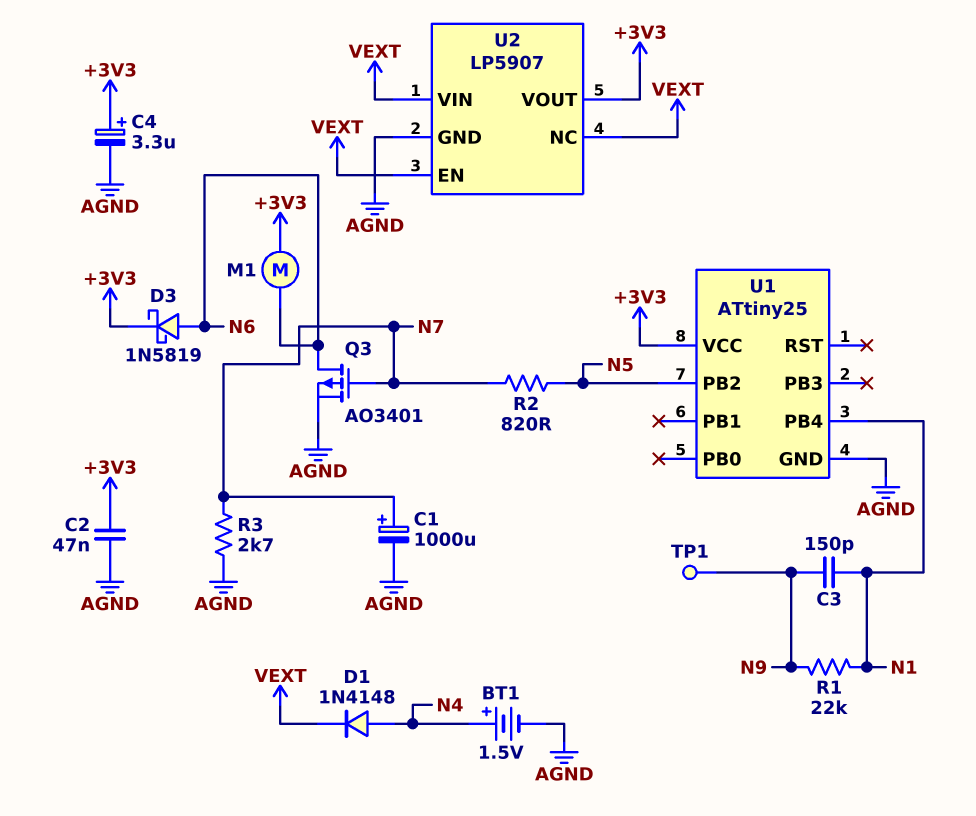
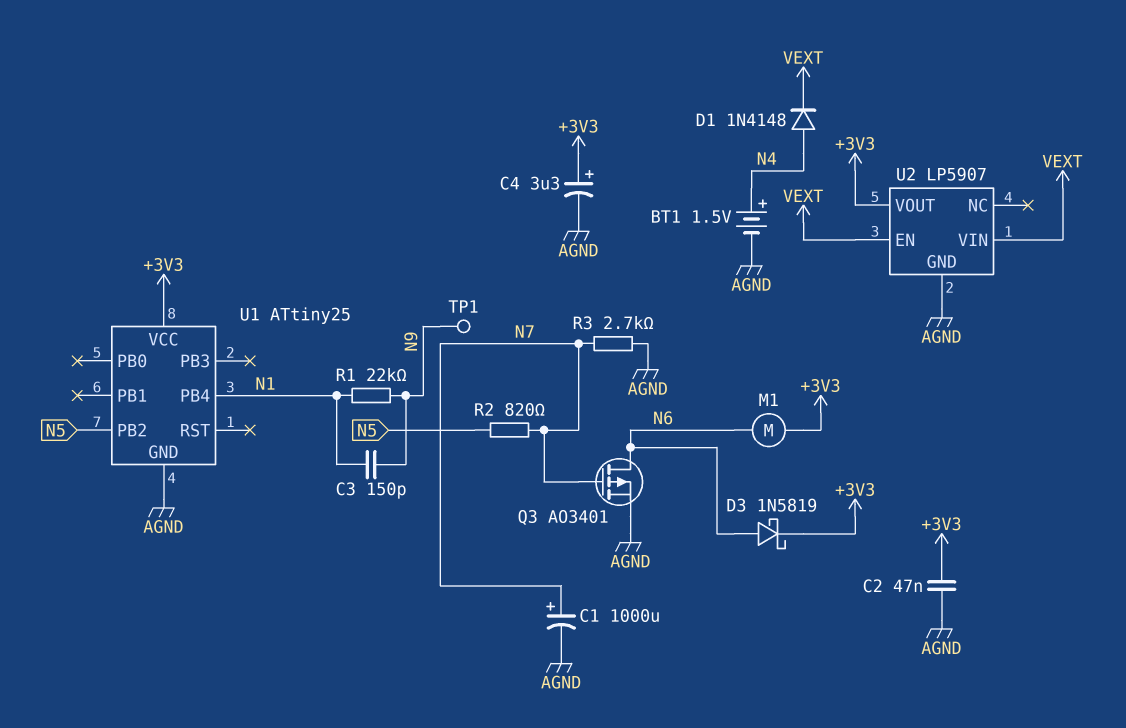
U2 pin NC: VEXT -> none

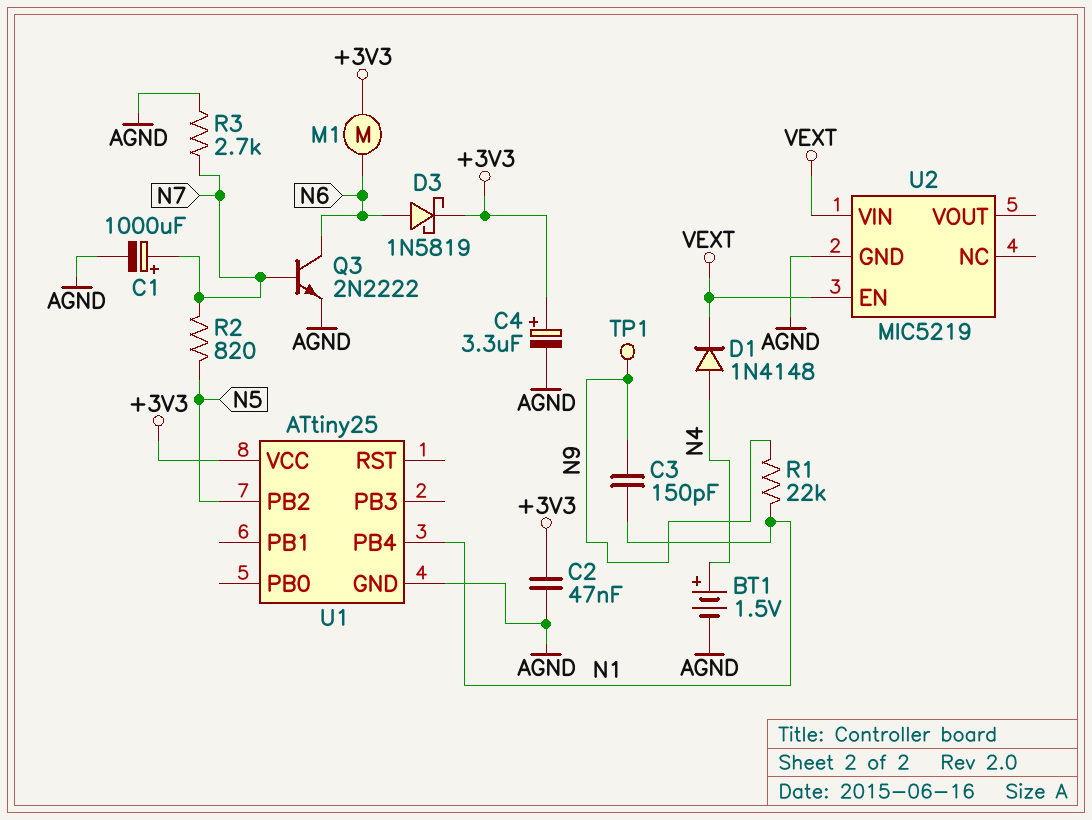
Q3: PMOS AO3401 (G N7, D N6, S AGND) -> NPN 2N2222 (B N7, C N6, E AGND)
U2: LP5907 -> MIC5219
U2 pin VOUT: +3V3 -> none

